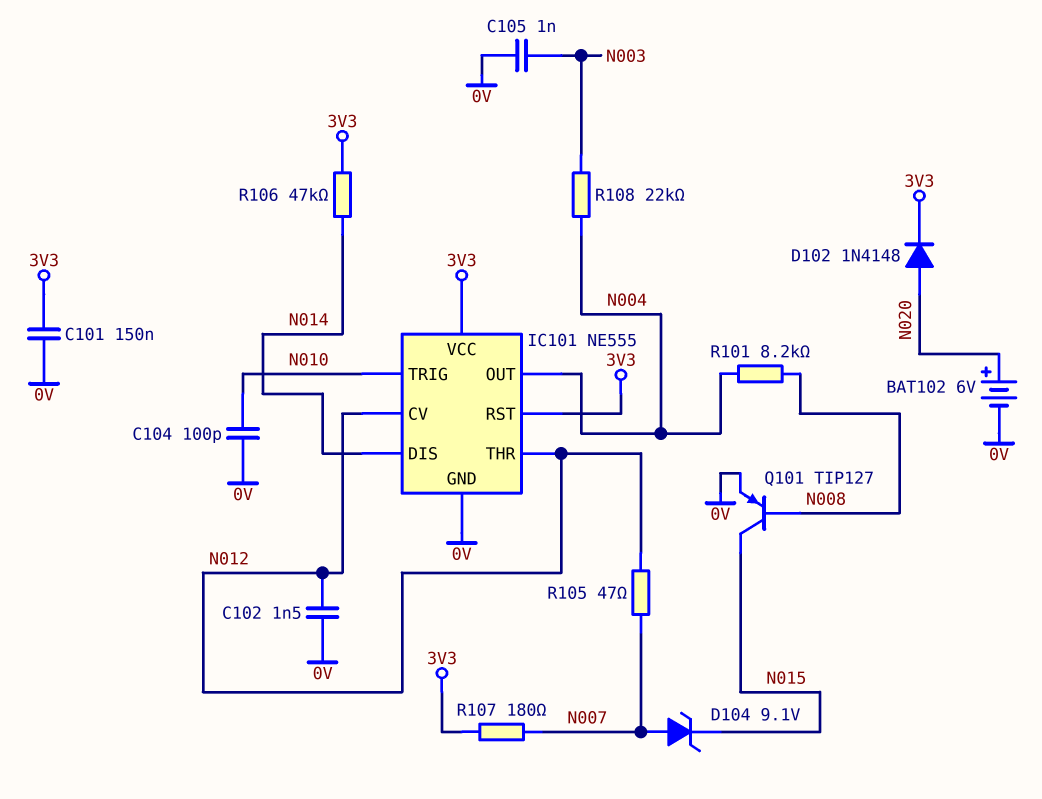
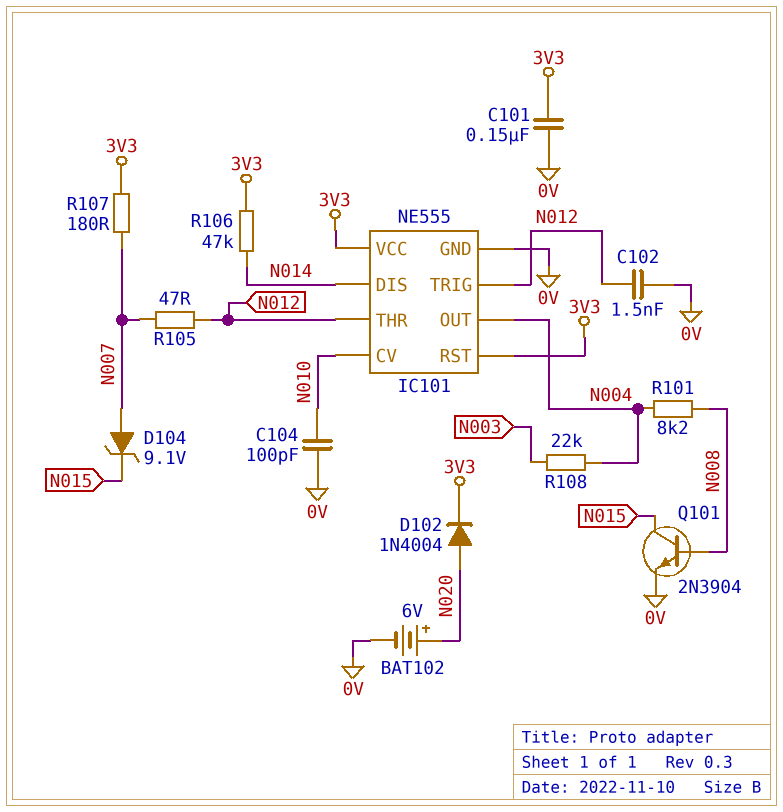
C105: 1nF (0V, N003) -> none
D102: diode 1N4148 (A N020, K 3V3) -> diode 1N4004 (A N020, K 3V3)
IC101 pin CV: N012 -> N010
IC101 pin TRIG: N010 -> N012
Q101: PNP TIP127 (B N008, C N015, E 0V) -> NPN 2N3904 (B N008, C N015, E 0V)

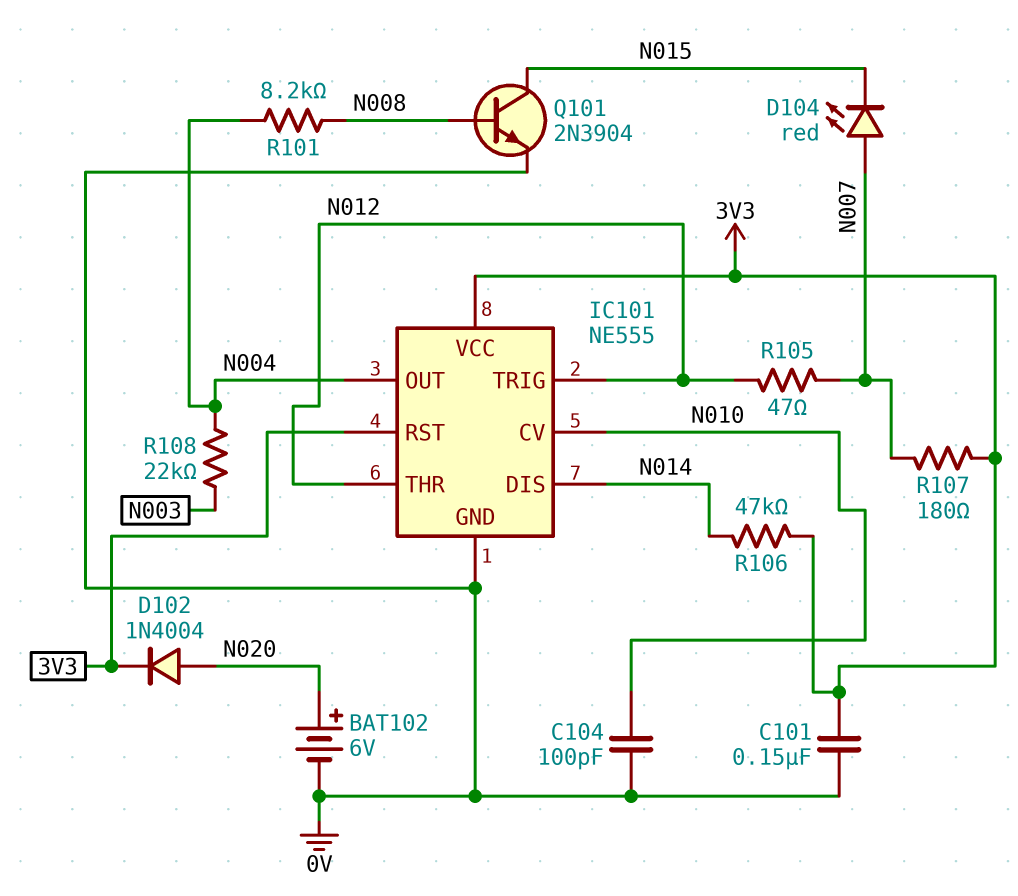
C102: 1.5nF (0V, N012) -> none
D104: zener 9.1V (A N007, K N015) -> LED red (A N007, K N015)

